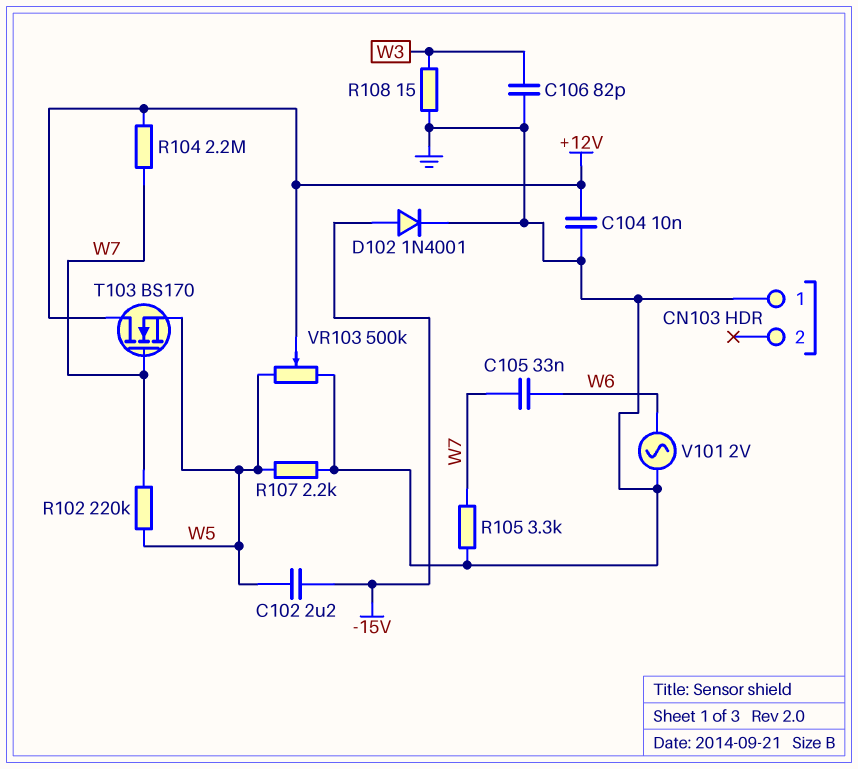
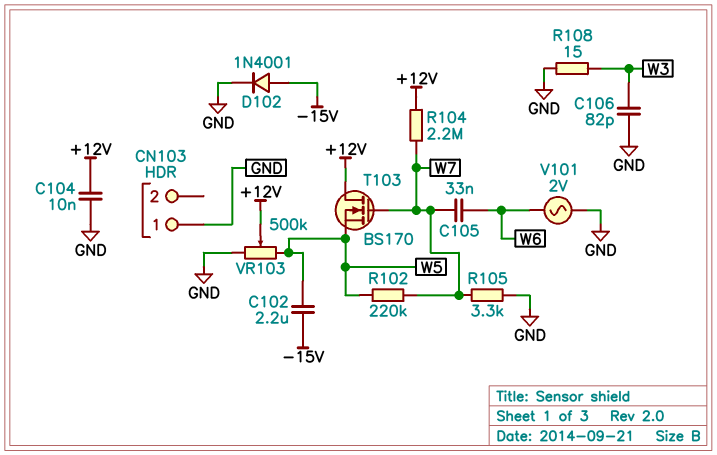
R107: 2.2k (GND, W5) -> none

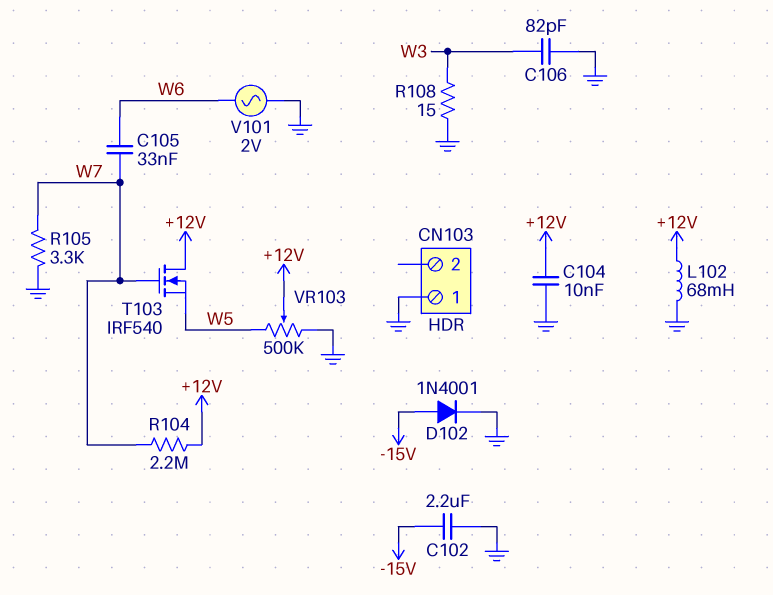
C102: 2.2uF (-15V, W5) -> 2.2uF (-15V, GND)
L102: none -> 68mH (+12V, GND)
R102: 220k (W5, W7) -> none
T103: NMOS BS170 (G W7, D +12V, S W5) -> NMOS IRF540 (G W7, D +12V, S W5)

